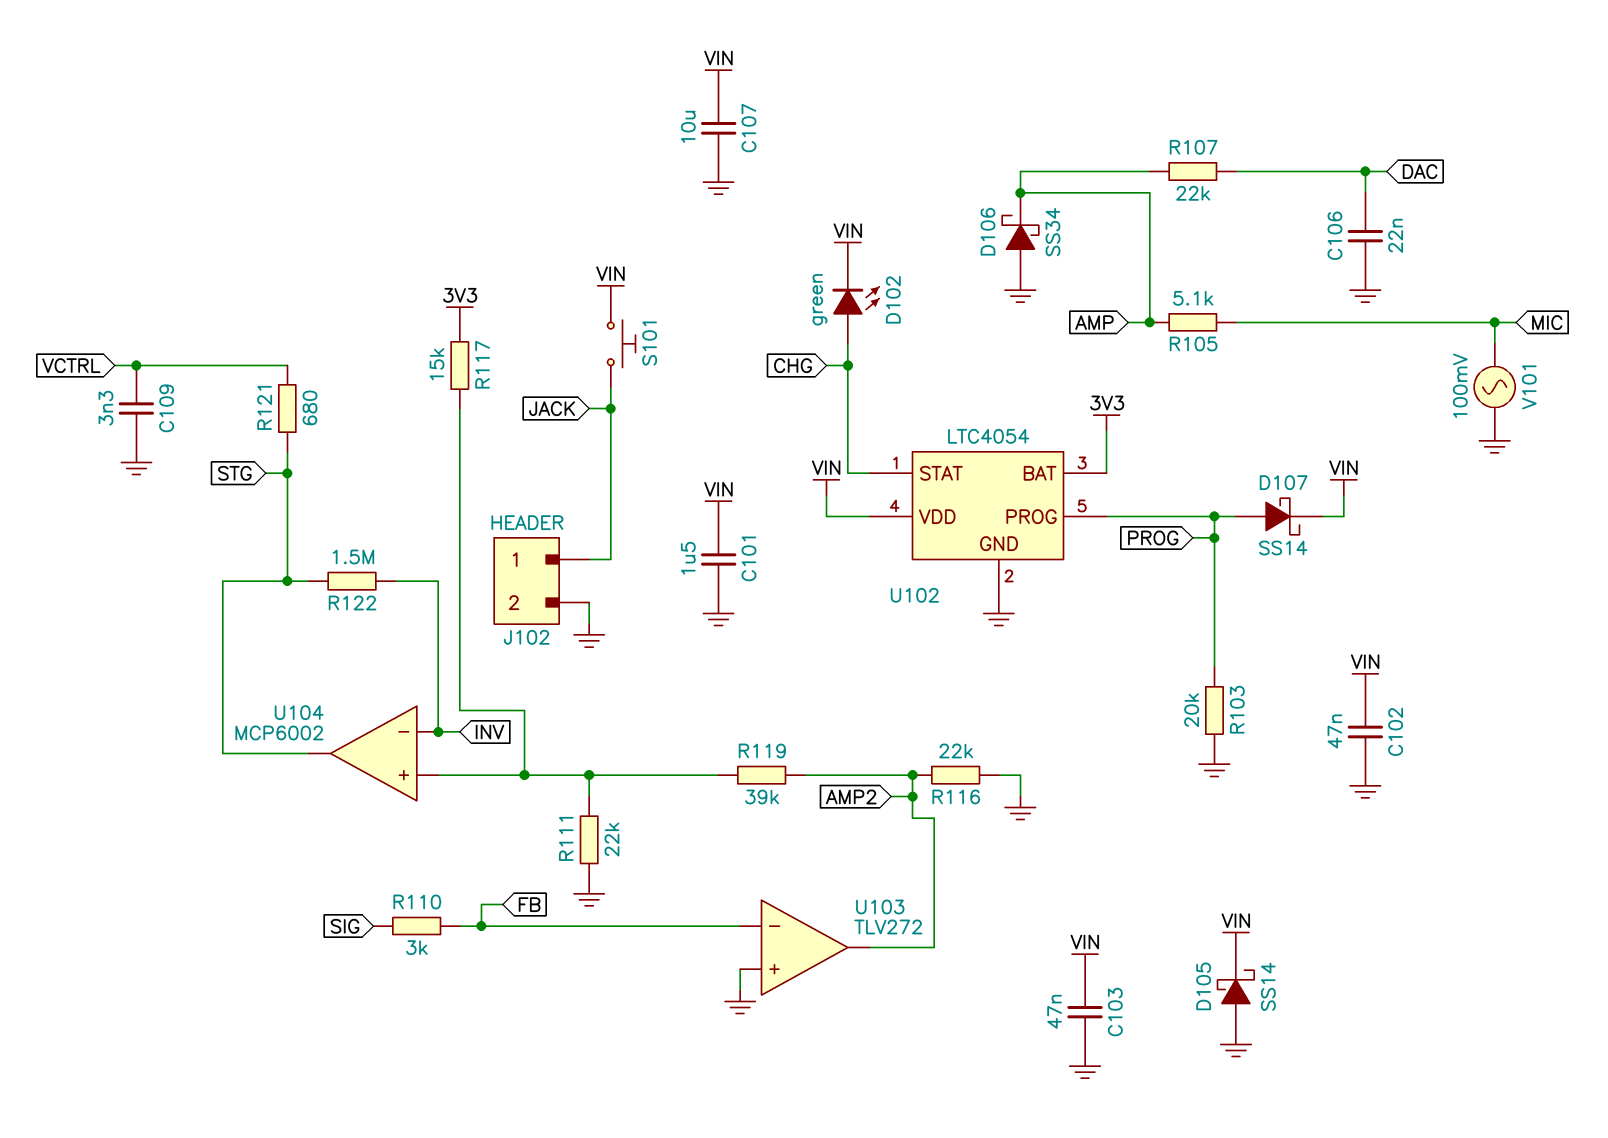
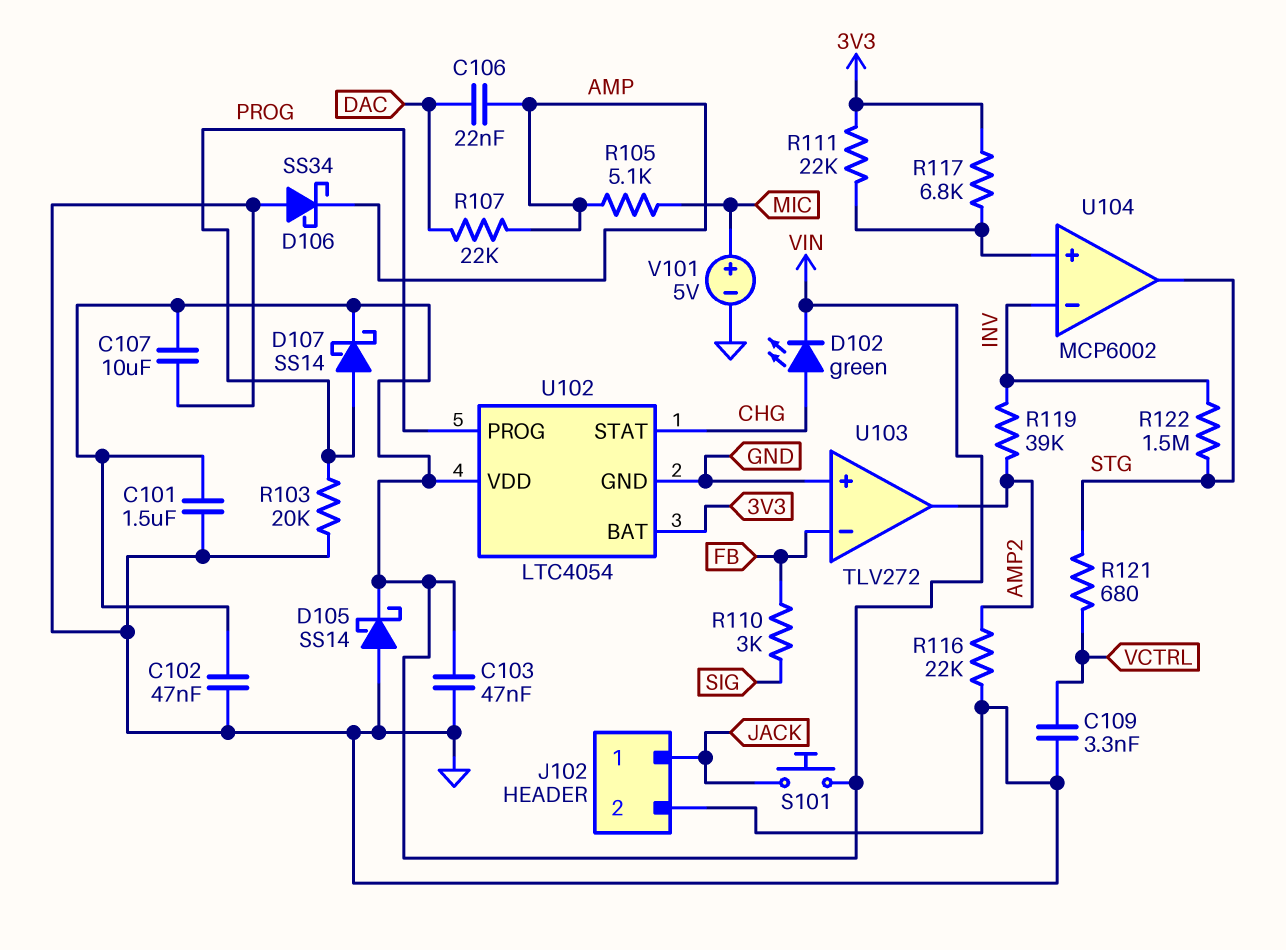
C106: 22nF (DAC, GND) -> 22nF (AMP, DAC)
R111: 22k (GND, U104/in+) -> 22k (3V3, U104/in+)
R117: 15k (3V3, U104/in+) -> 6.8k (3V3, U104/in+)
R119: 39k (AMP2, U104/in+) -> 39k (AMP2, INV)
V101: AC 100mV (GND, MIC) -> 5V (plus MIC, minus GND)

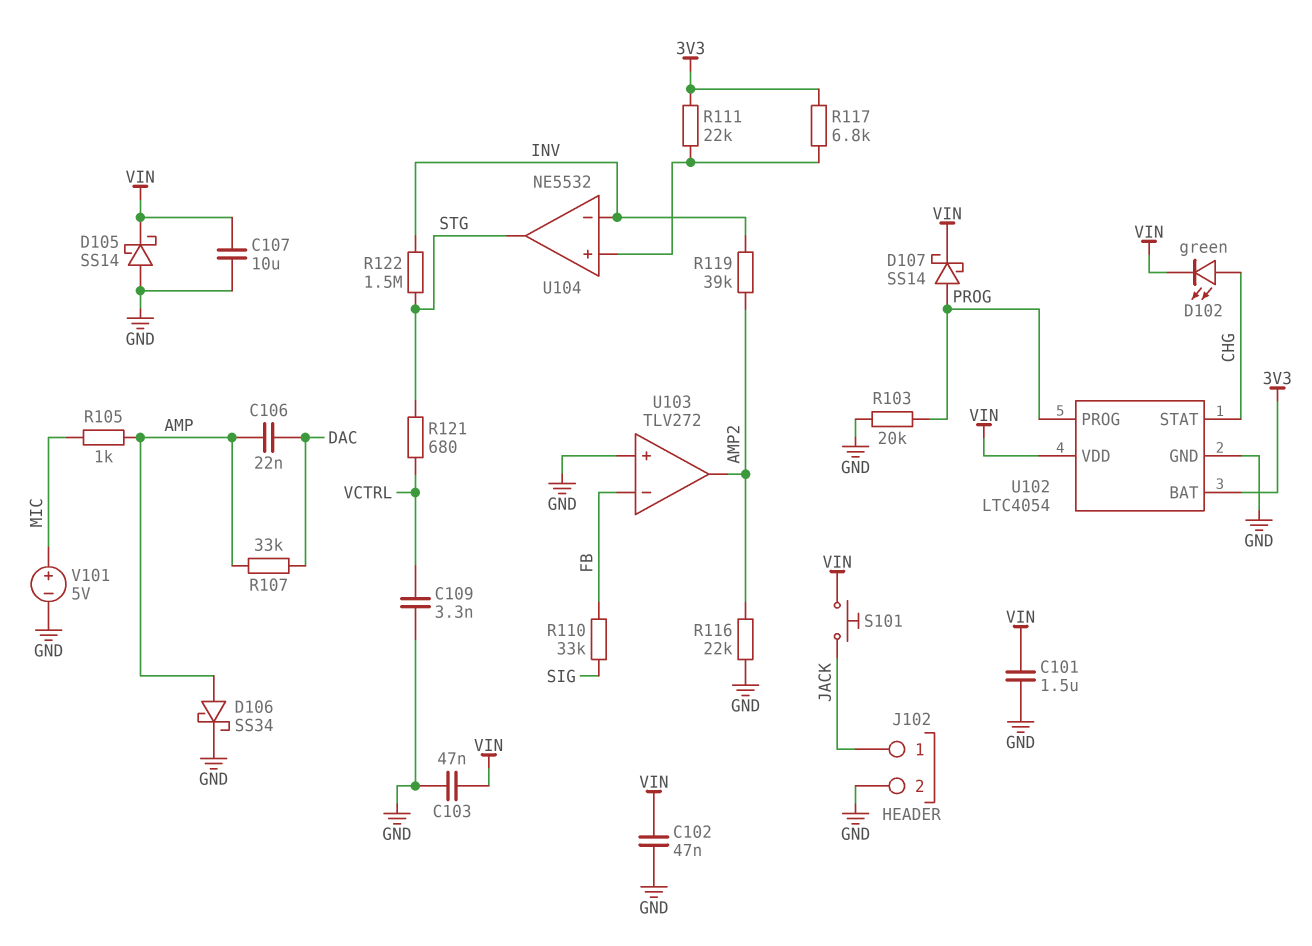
D106: schottky SS34 (A GND, K AMP) -> schottky SS34 (A AMP, K GND)
R105: 5.1k (AMP, MIC) -> 1k (AMP, MIC)
R107: 22k (AMP, DAC) -> 33k (AMP, DAC)
R110: 3k (FB, SIG) -> 33k (FB, SIG)
U104: MCP6002 -> NE5532

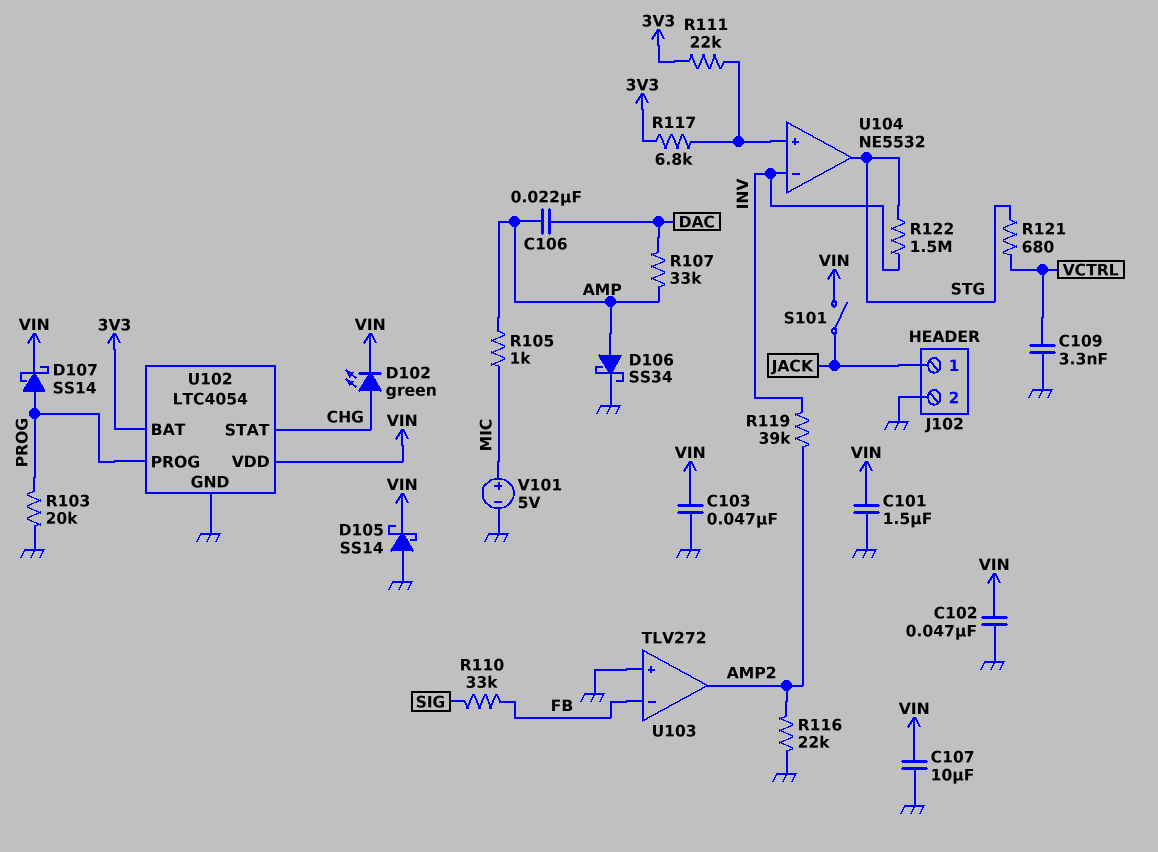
S101: button (JACK, VIN) -> switch (JACK, VIN)

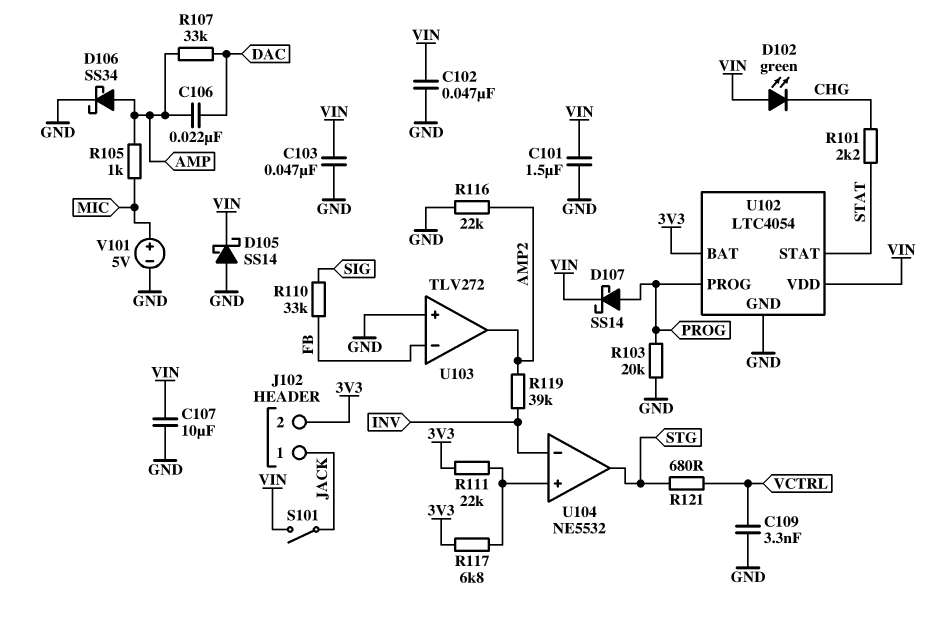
D102: LED green (A CHG, K VIN) -> LED green (A VIN, K CHG)
J102 pin 2: GND -> 3V3
R101: none -> 2.2k (CHG, STAT)
R122: 1.5M (INV, STG) -> none
U102 pin STAT: CHG -> STAT

